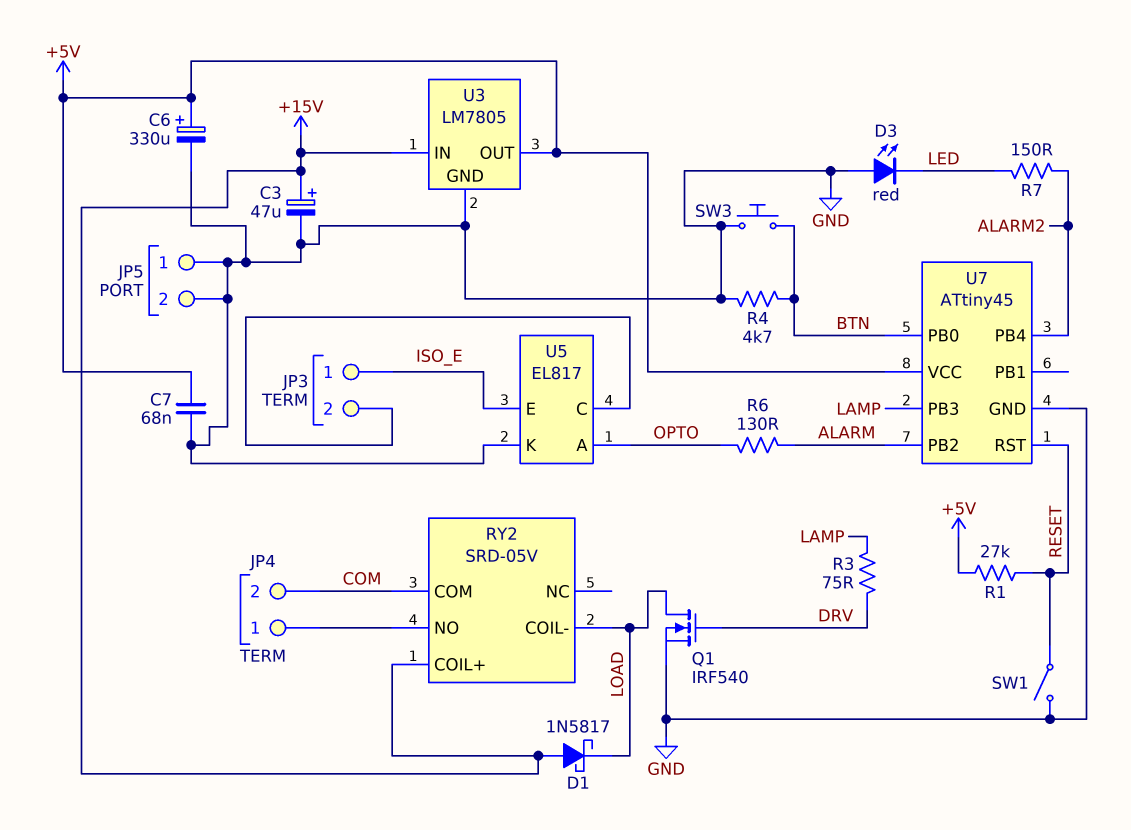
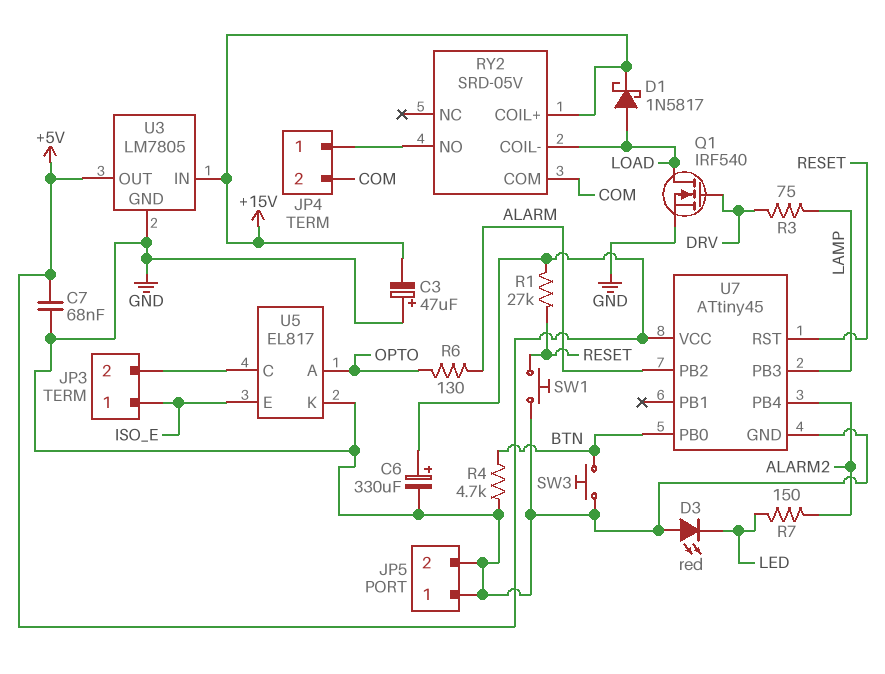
C3: 47uF (plus +15V, minus GND) -> 47uF (plus GND, minus +15V)
D1: schottky 1N5817 (A +15V, K LOAD) -> schottky 1N5817 (A LOAD, K +15V)
SW1: switch (GND, RESET) -> button (GND, RESET)

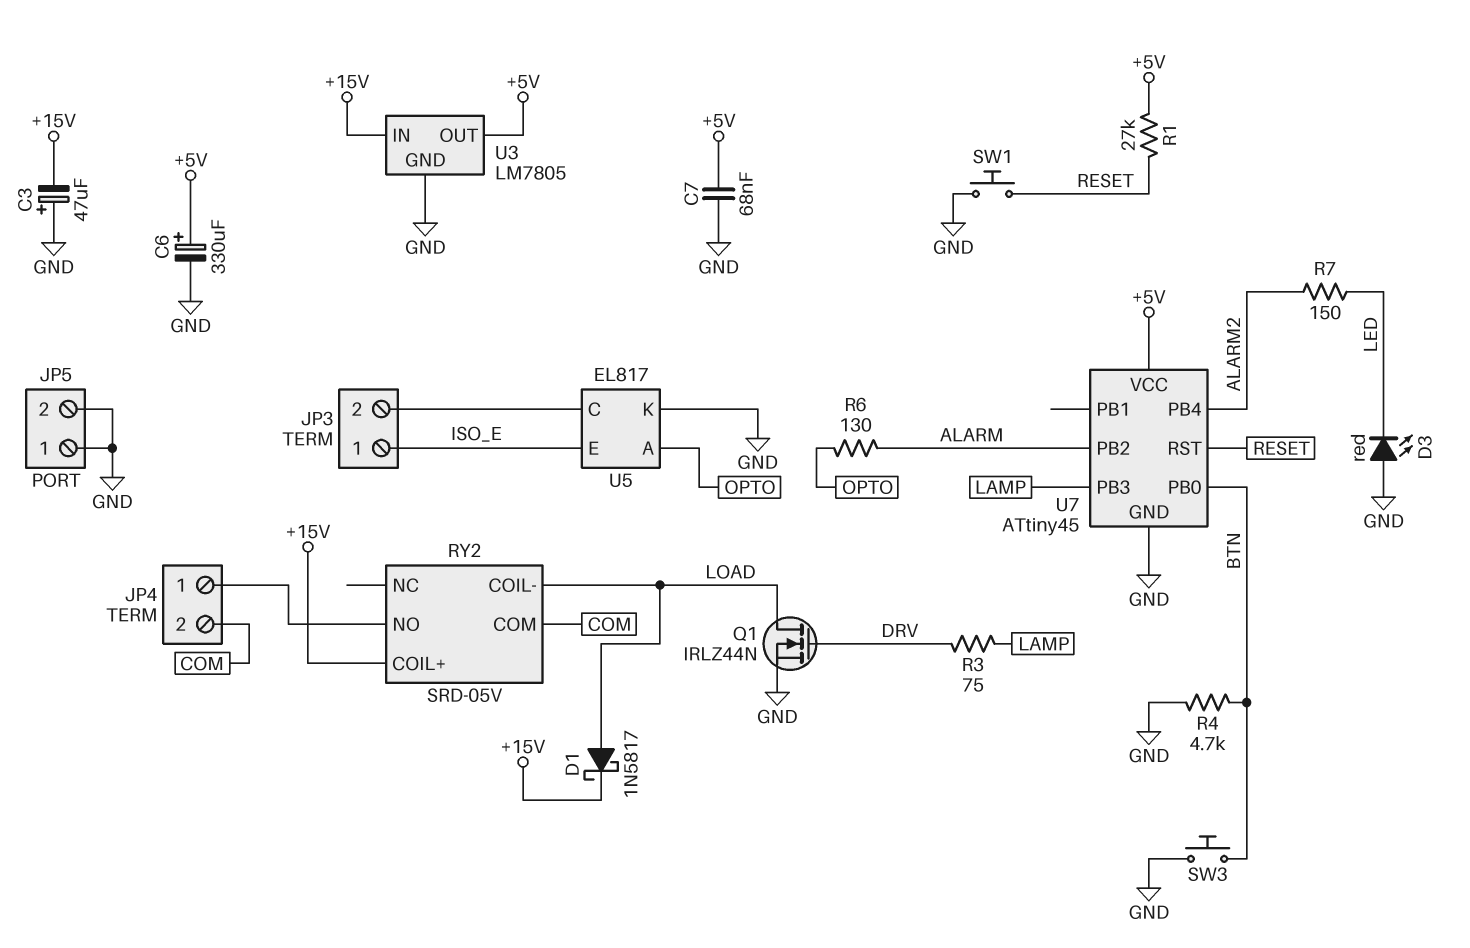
Q1: NMOS IRF540 (G DRV, D LOAD, S GND) -> NMOS IRLZ44N (G DRV, D LOAD, S GND)

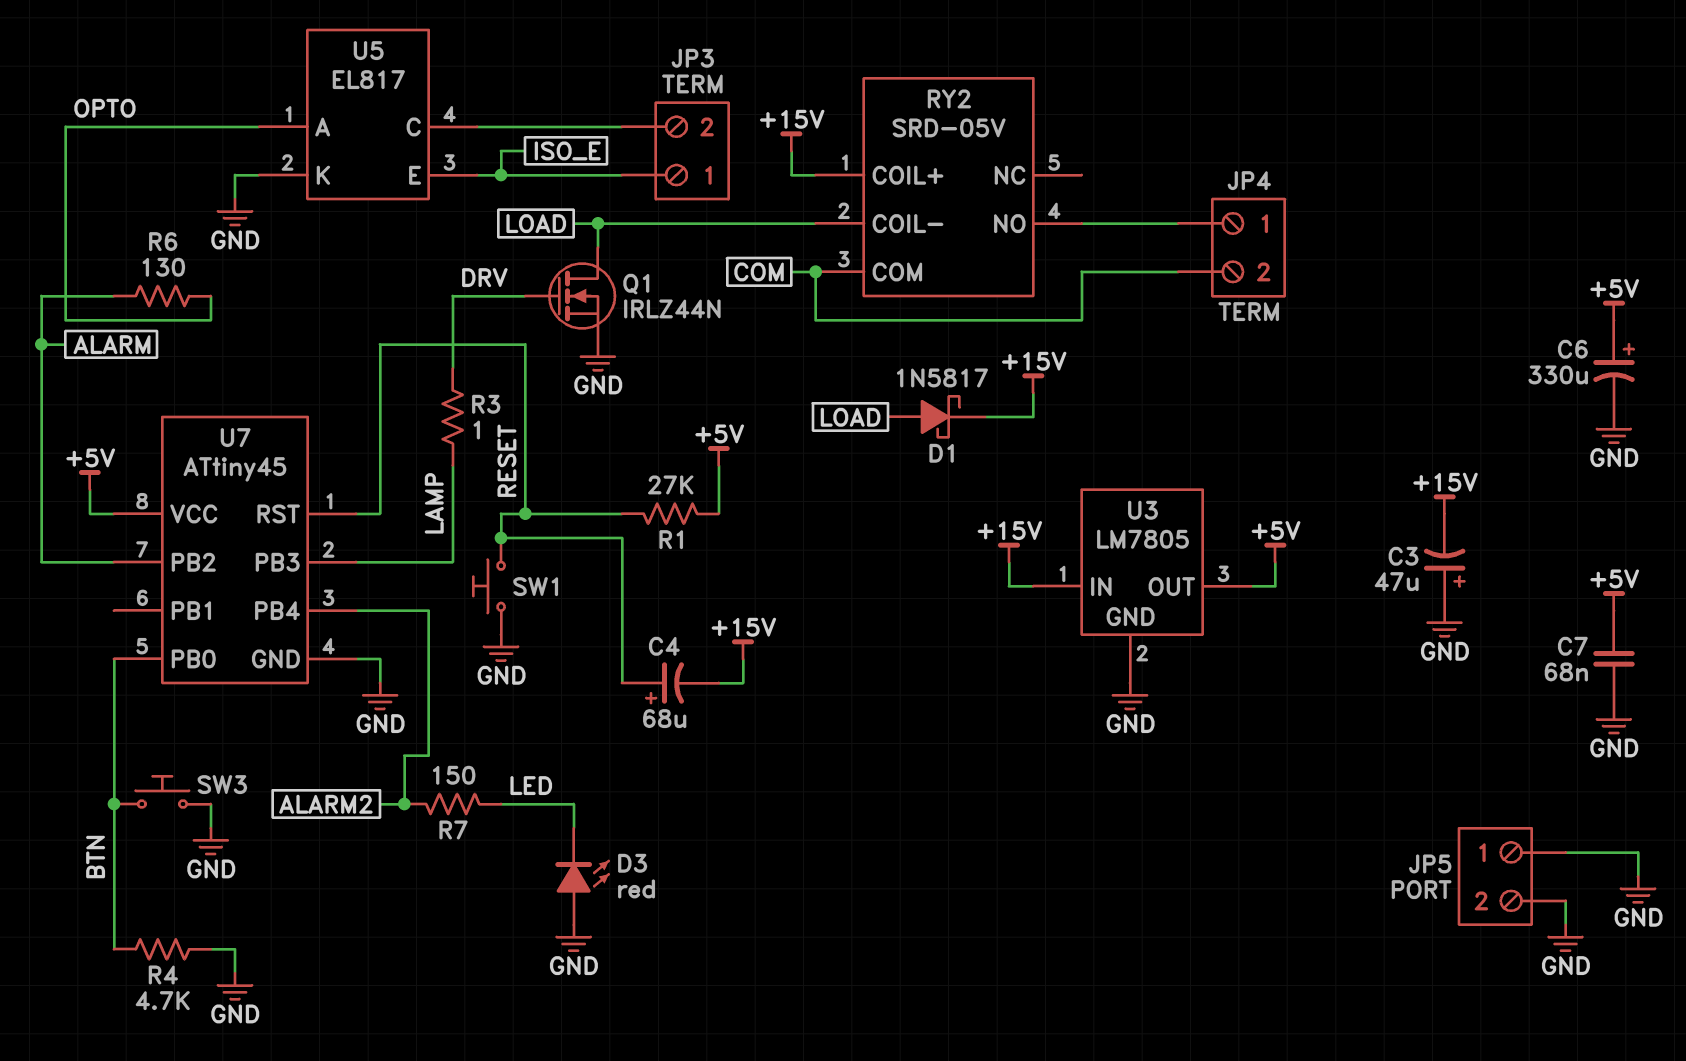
C4: none -> 68uF (plus RESET, minus +15V)
R3: 75 (DRV, LAMP) -> 1 (DRV, LAMP)

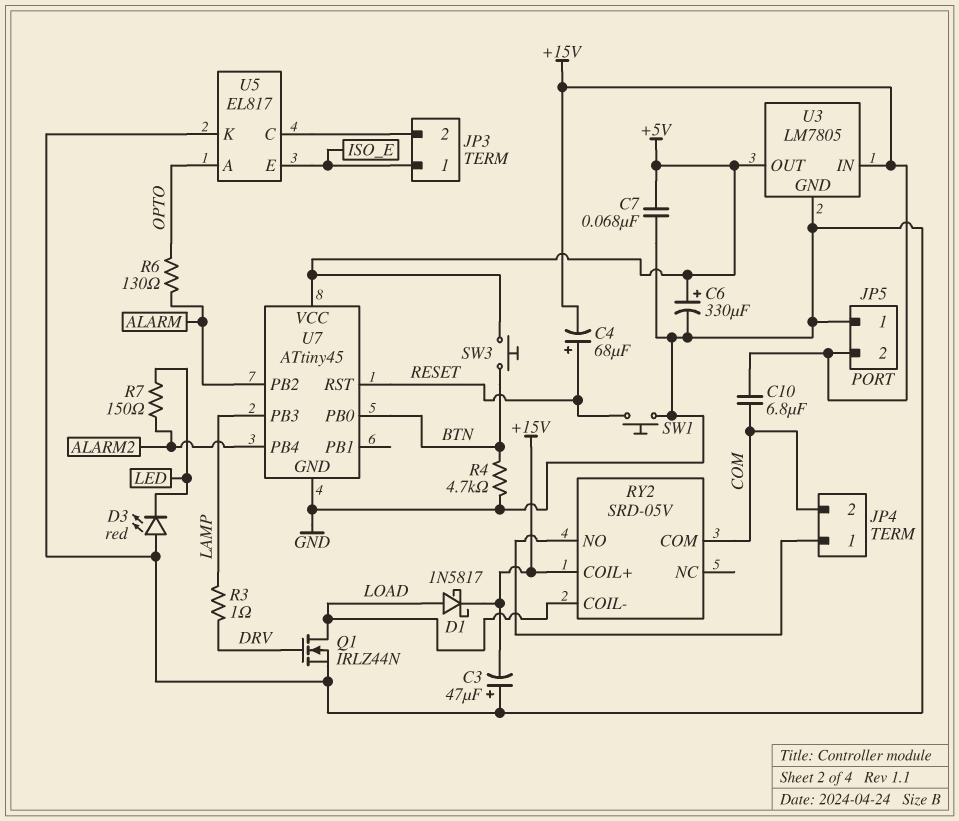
C10: none -> 6.8uF (+15V, COM)
JP5 pin 2: GND -> +15V
R1: 27k (+5V, RESET) -> none
SW3: button (BTN, GND) -> button (+5V, BTN)

